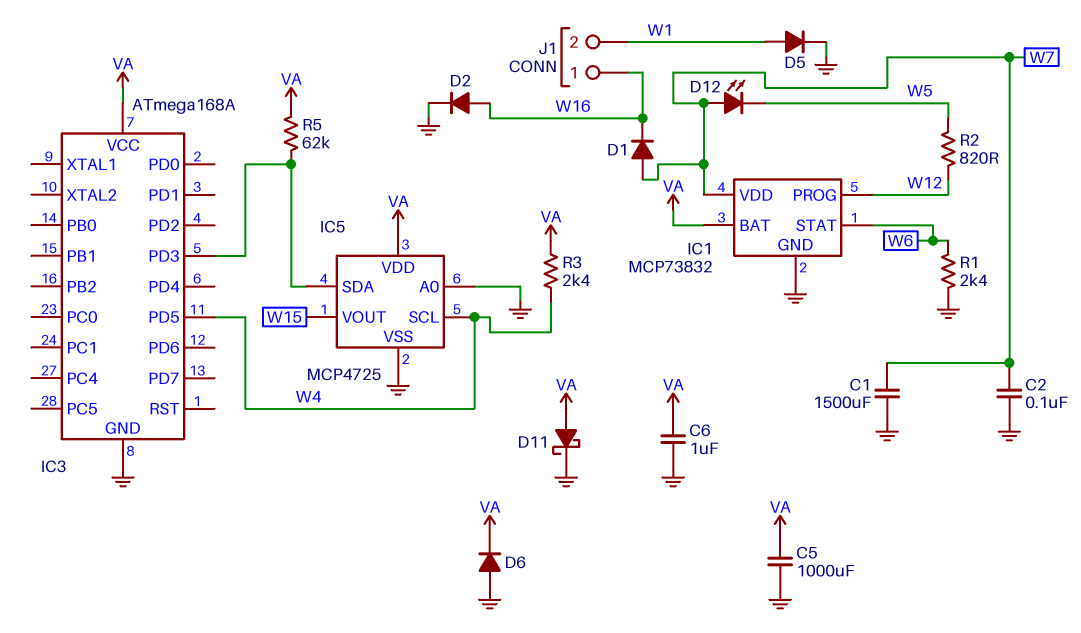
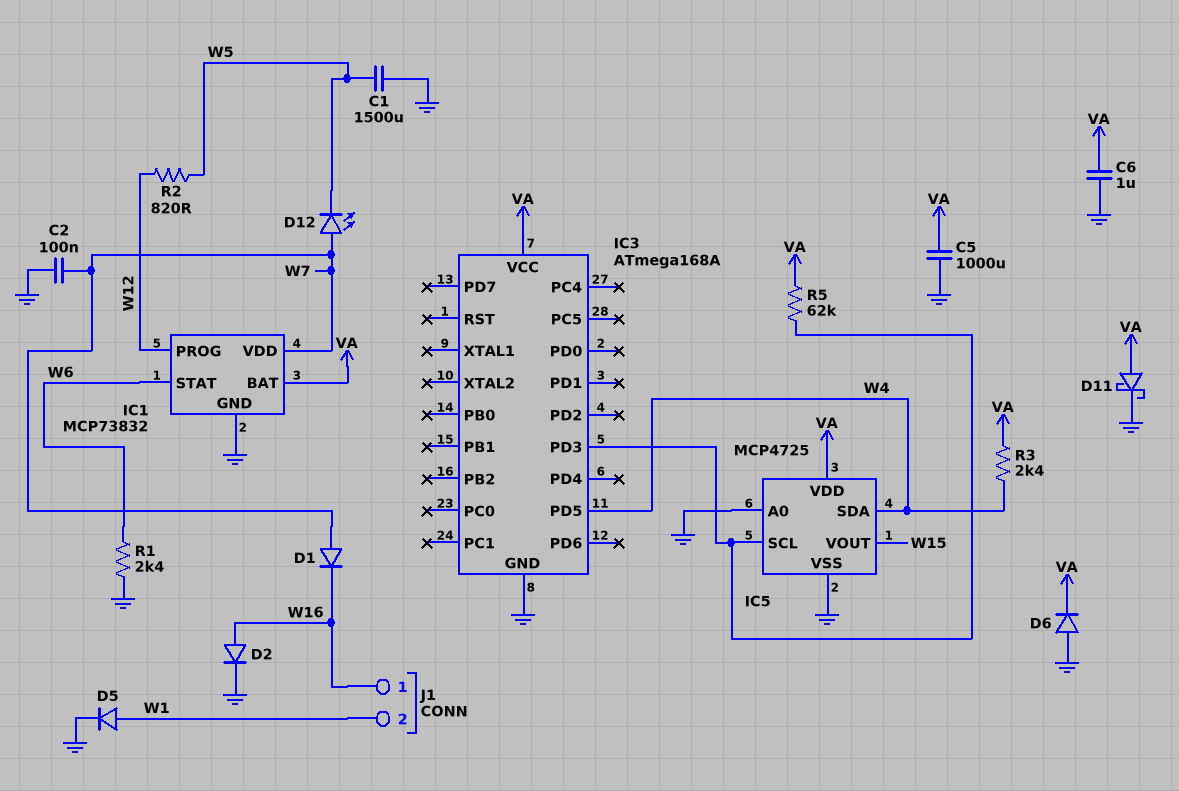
C1: 1500uF (GND, W7) -> 1500uF (GND, W5)
IC5 pin SCL: W4 -> IC3/PD3
IC5 pin SDA: IC3/PD3 -> W4

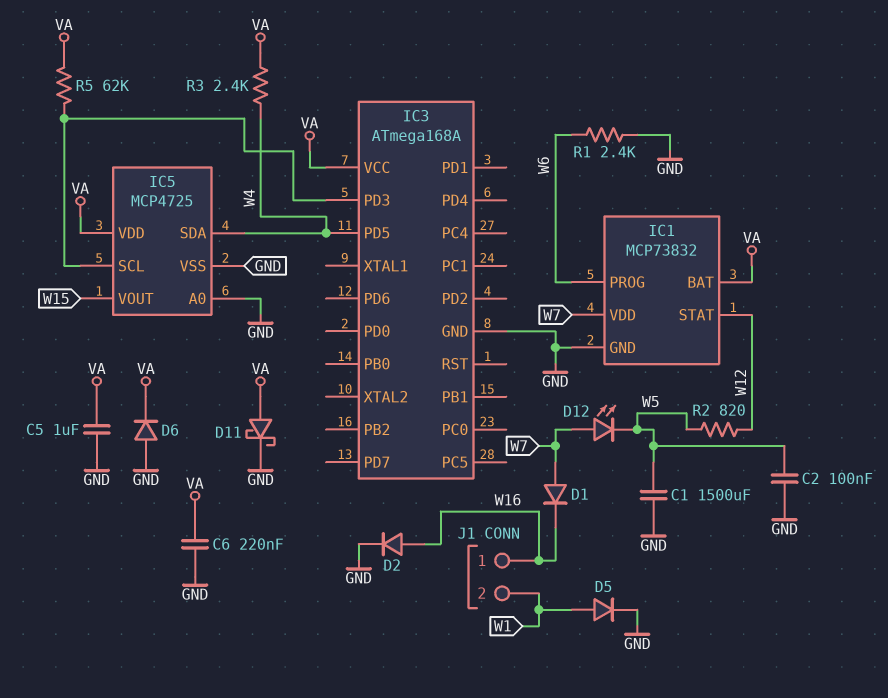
C2: 100nF (GND, W7) -> 100nF (GND, W5)
C5: 1000uF (GND, VA) -> 1uF (GND, VA)
C6: 1uF (GND, VA) -> 220nF (GND, VA)
IC1 pin PROG: W12 -> W6
IC1 pin STAT: W6 -> W12

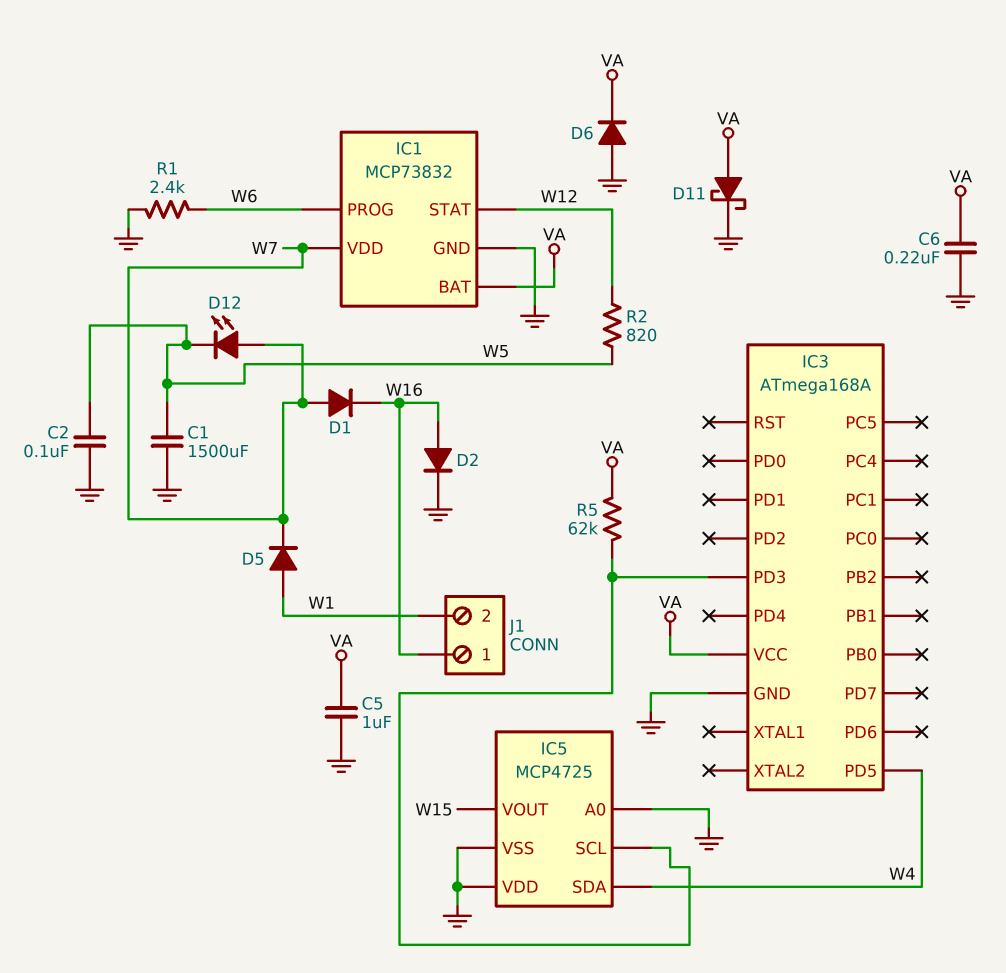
D5: diode (A W1, K GND) -> diode (A W1, K W7)
IC5 pin VDD: VA -> GND
R3: 2.4k (VA, W4) -> none

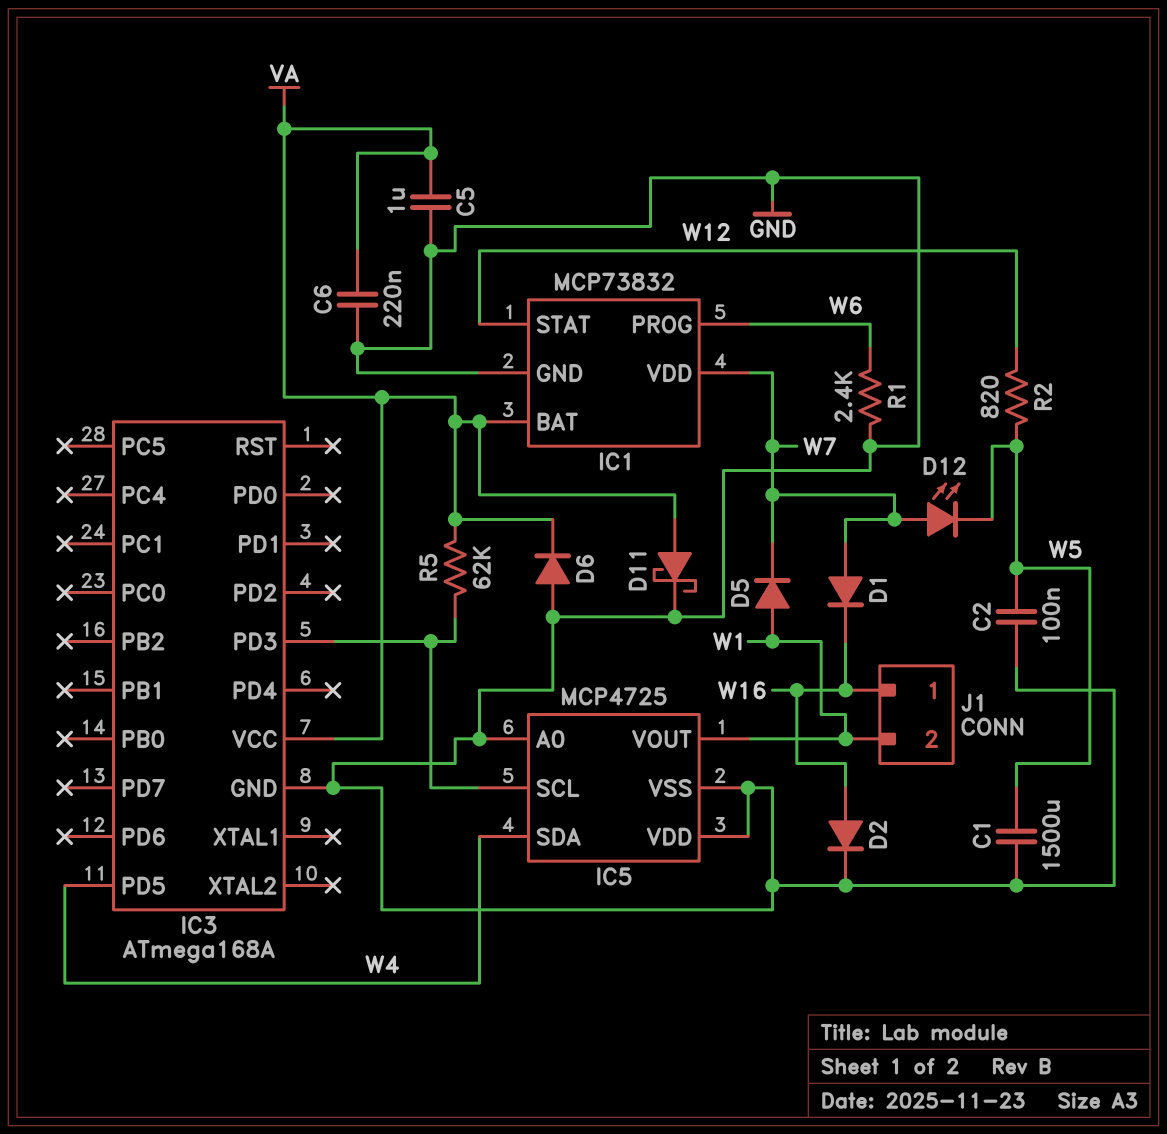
IC5 pin VOUT: W15 -> W1

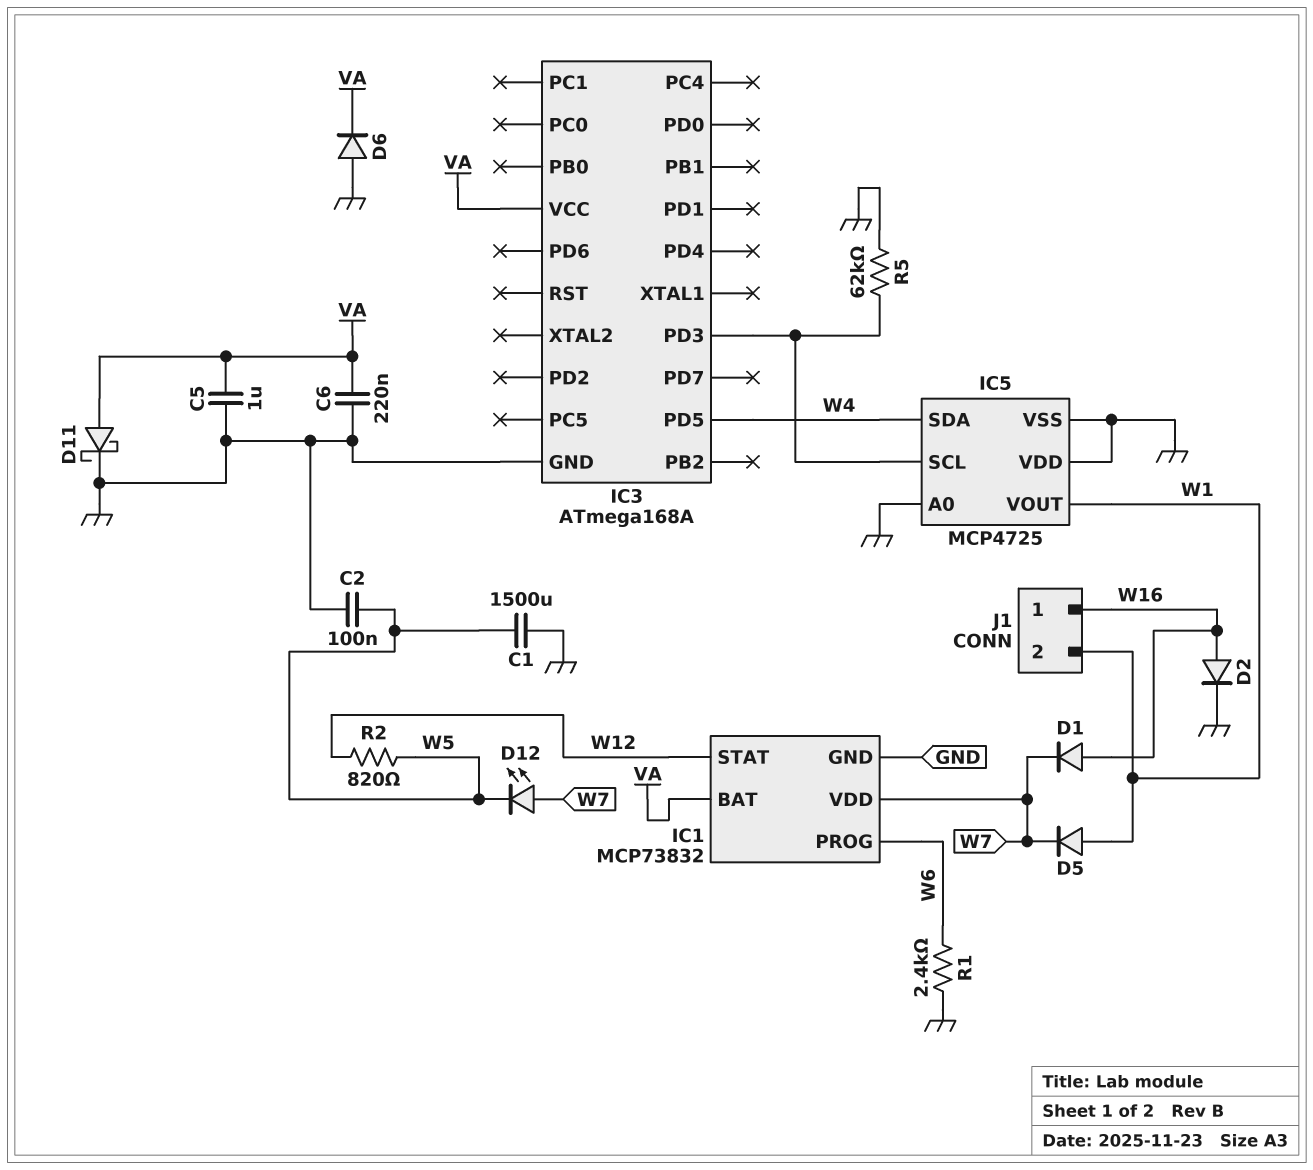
D1: diode (A W7, K W16) -> diode (A W16, K W7)
R5: 62k (IC3/PD3, VA) -> 62k (GND, IC3/PD3)

